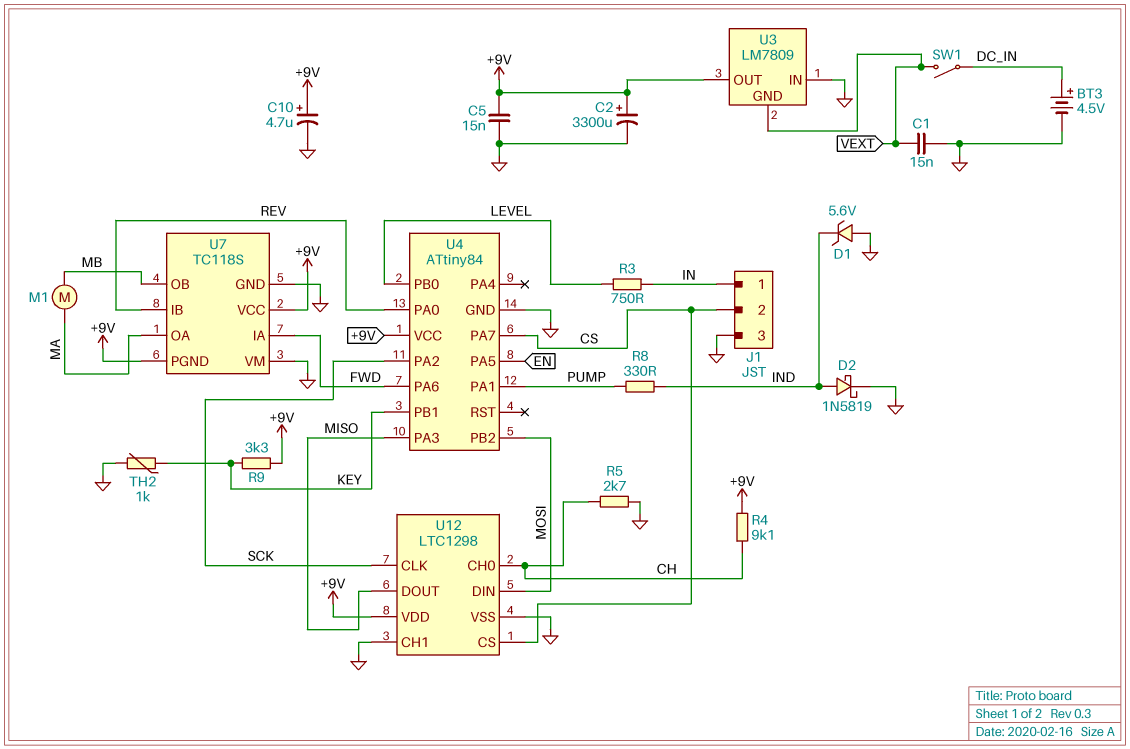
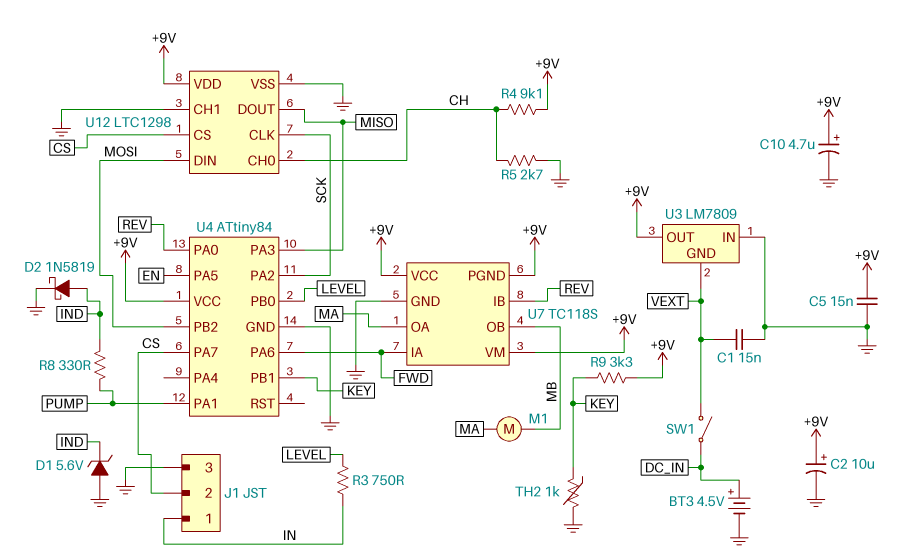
C2: 3300uF (plus +9V, minus GND) -> 10uF (plus +9V, minus GND)
U7 pin VM: GND -> +9V

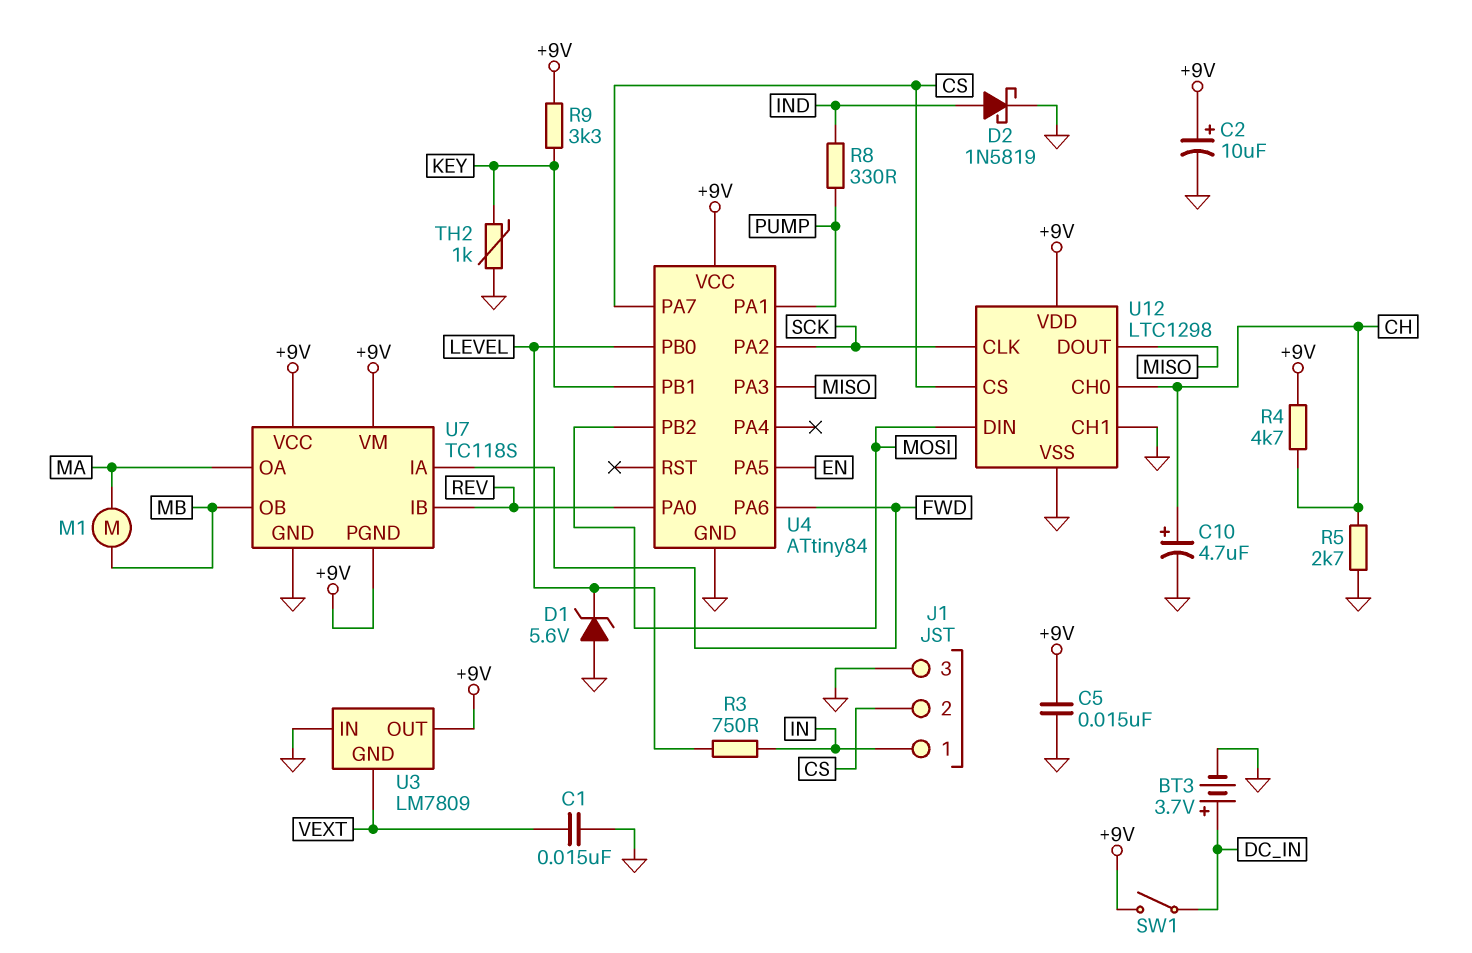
BT3: 4.5V (plus DC_IN, minus GND) -> 3.7V (plus DC_IN, minus GND)
C10: 4.7uF (plus +9V, minus GND) -> 4.7uF (plus CH, minus GND)
D1: zener 5.6V (A GND, K IND) -> zener 5.6V (A GND, K LEVEL)
R4: 9.1k (+9V, CH) -> 4.7k (+9V, CH)
SW1: switch (DC_IN, VEXT) -> switch (+9V, DC_IN)

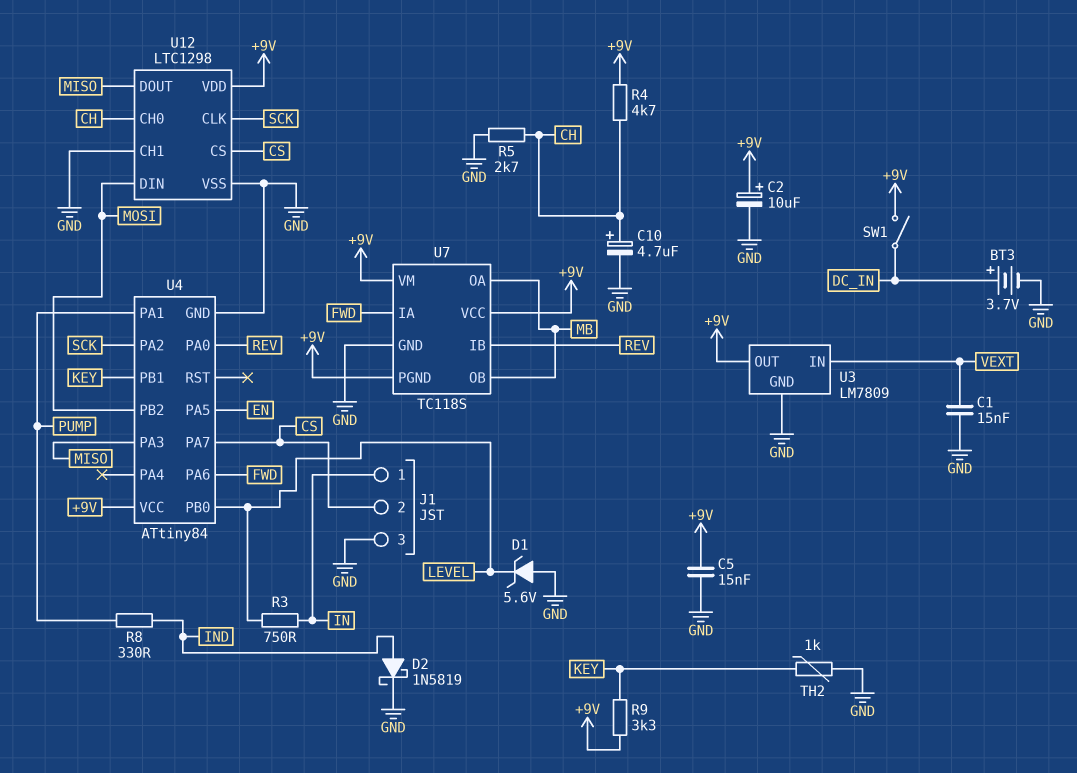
M1: motor (MA, MB) -> none
U3 pin GND: VEXT -> GND
U3 pin IN: GND -> VEXT
U7 pin OA: MA -> MB

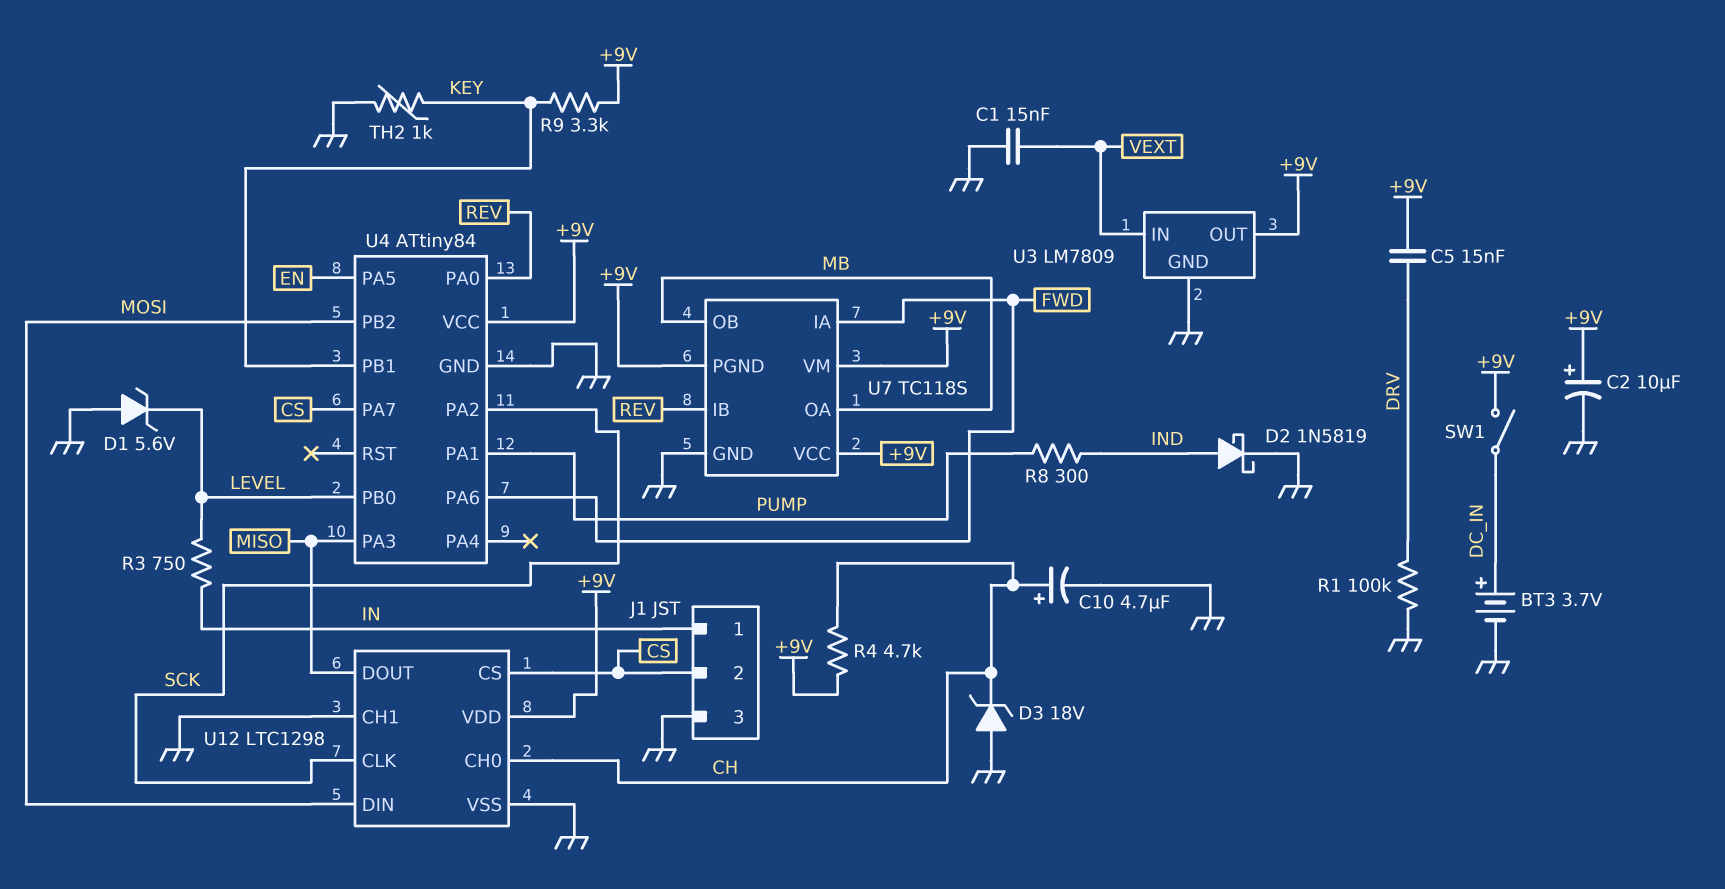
C5: 15nF (+9V, GND) -> 15nF (+9V, DRV)
D3: none -> zener 18V (A GND, K CH)
R1: none -> 100k (DRV, GND)
R5: 2.7k (CH, GND) -> none
R8: 330 (IND, PUMP) -> 300 (IND, PUMP)

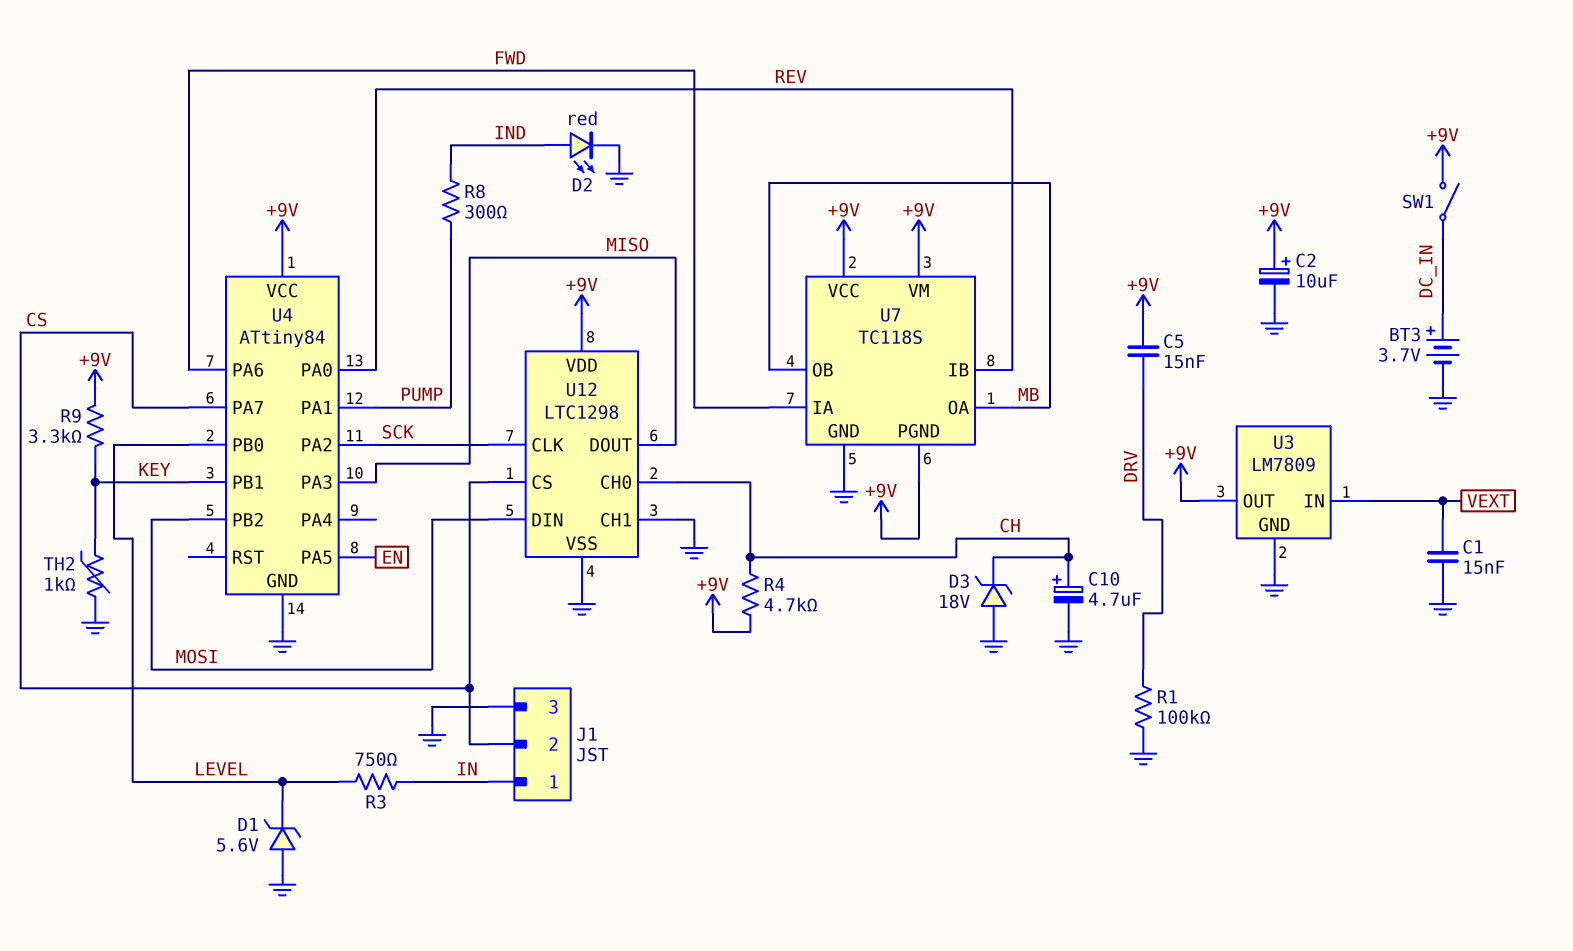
D2: schottky 1N5819 (A IND, K GND) -> LED red (A IND, K GND)

